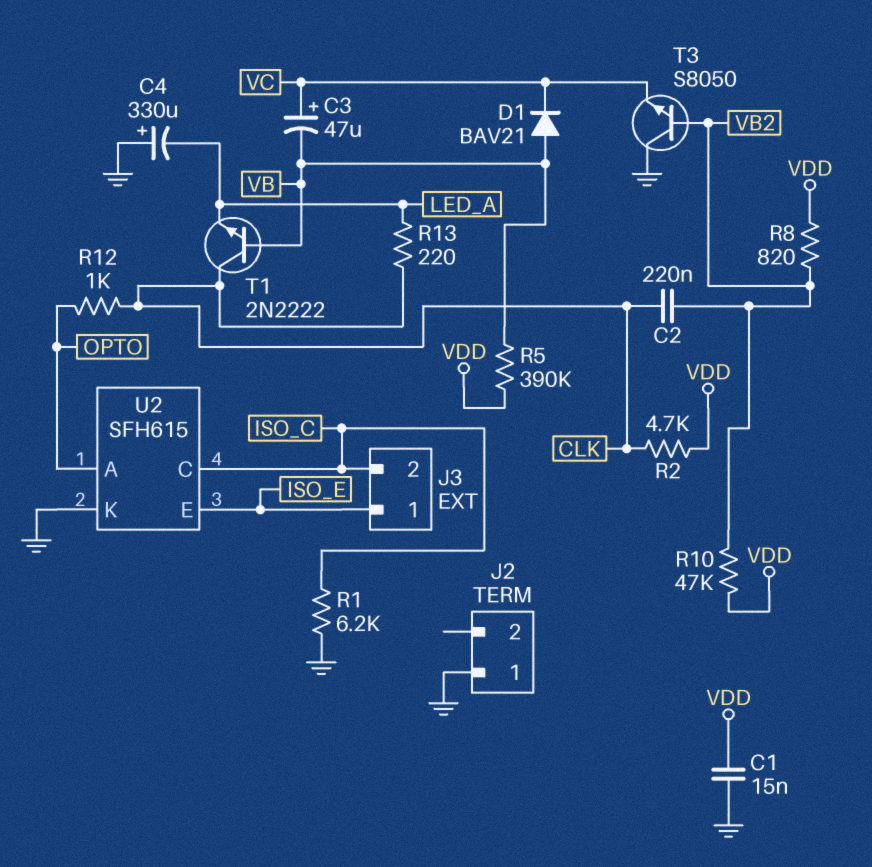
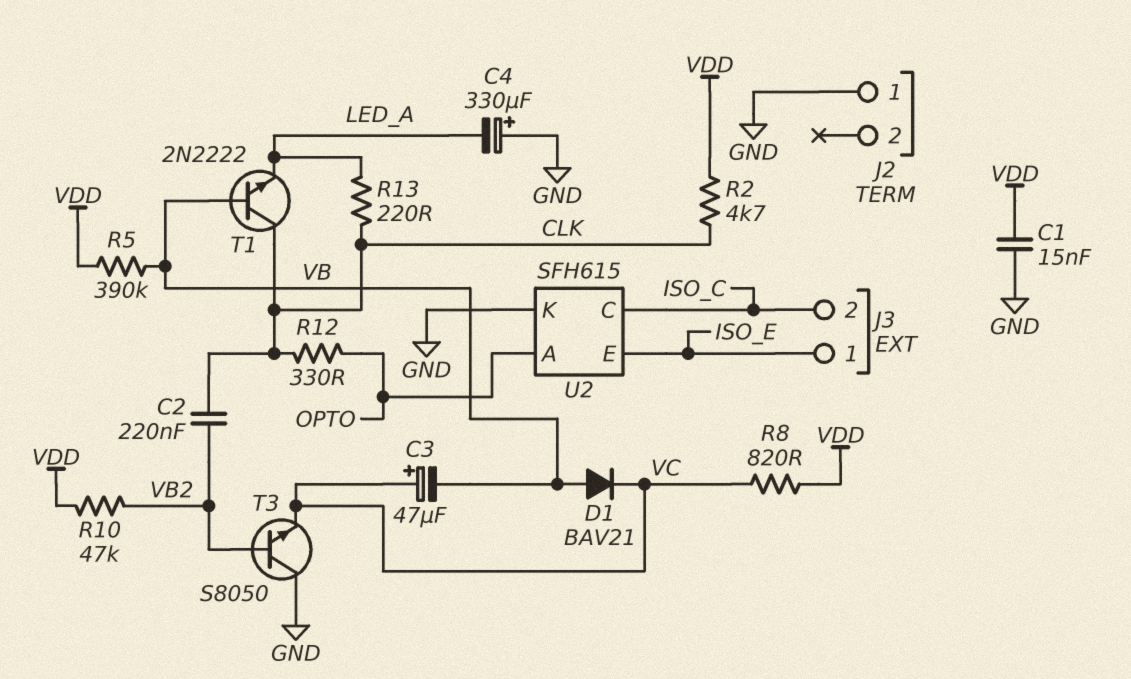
R1: 6.2k (GND, ISO_C) -> none
R8: 820 (VB2, VDD) -> 820 (VC, VDD)
R12: 1k (CLK, OPTO) -> 330 (CLK, OPTO)

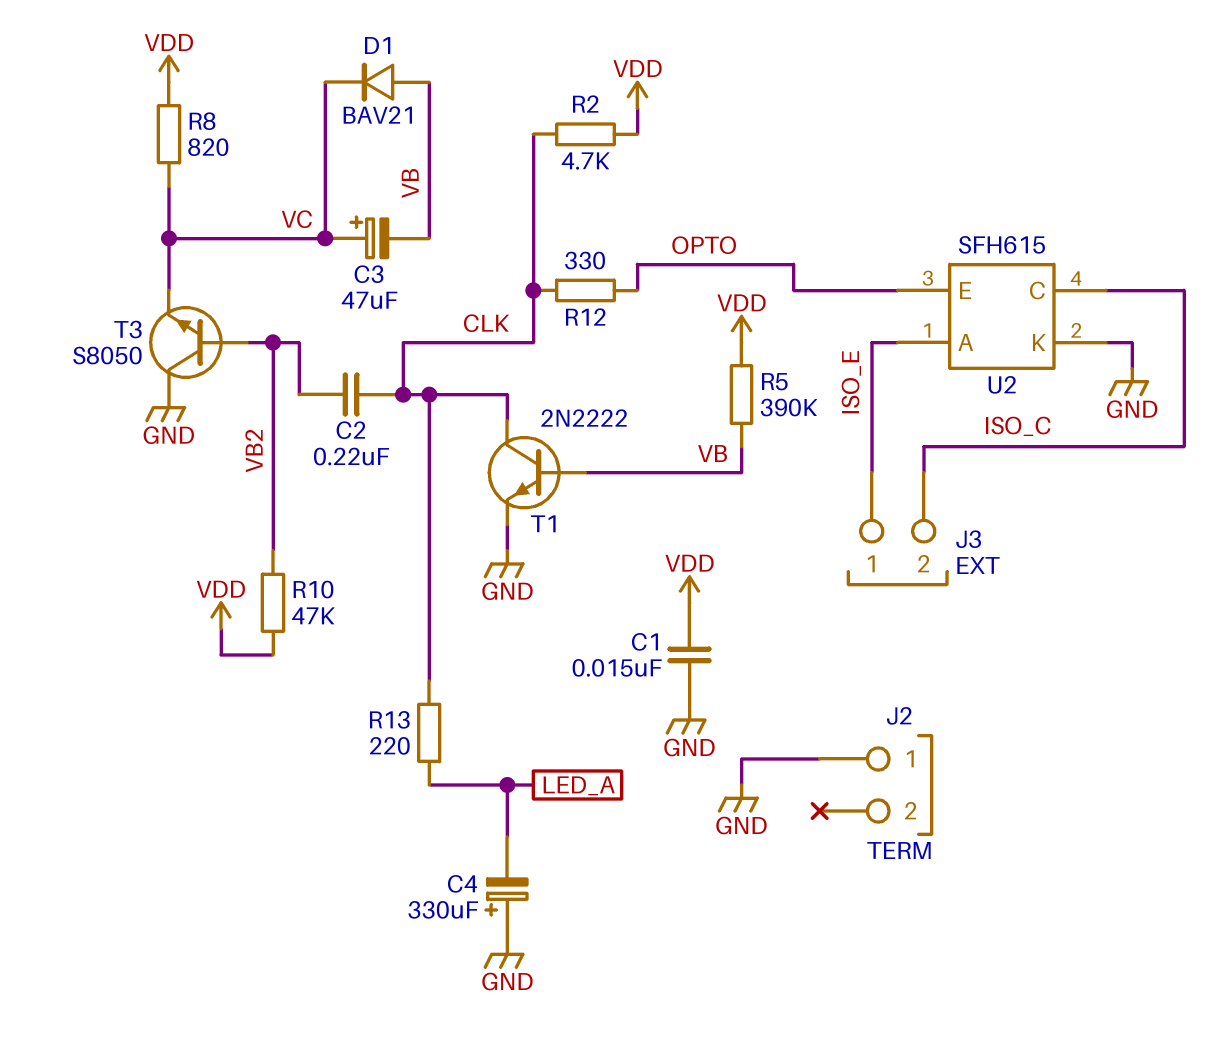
T1: NPN 2N2222 (B VB, C CLK, E LED_A) -> NPN 2N2222 (B VB, C CLK, E GND)
U2 pin A: OPTO -> ISO_E
U2 pin E: ISO_E -> OPTO

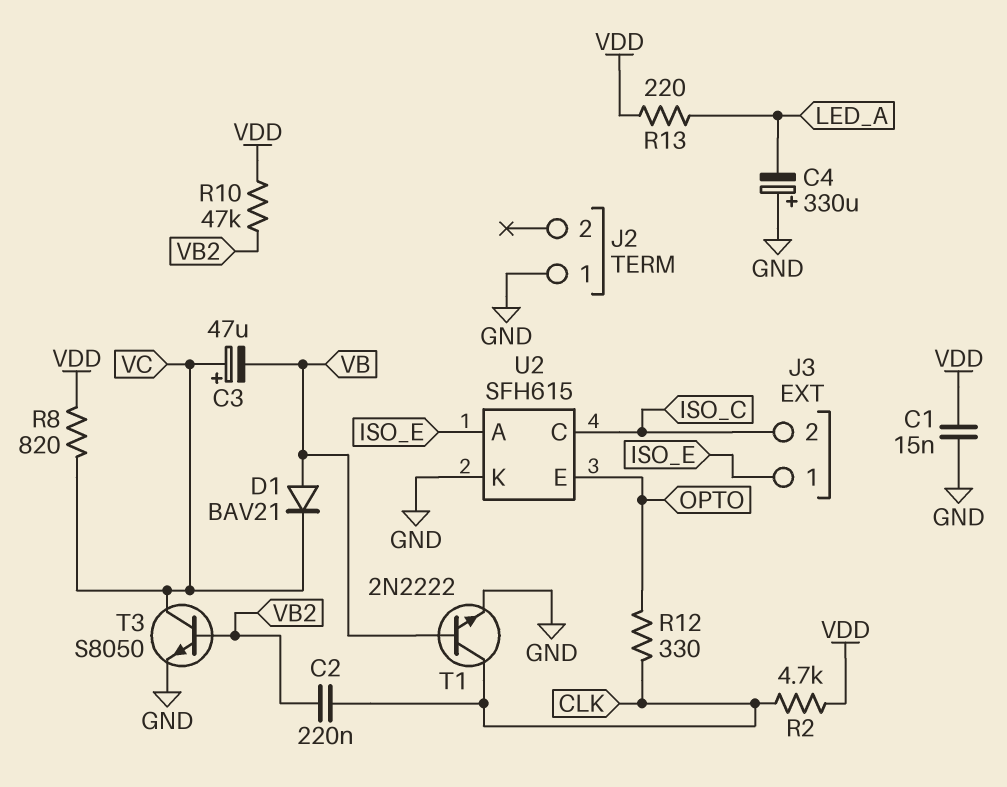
R5: 390k (VB, VDD) -> none
R13: 220 (CLK, LED_A) -> 220 (LED_A, VDD)
T3: NPN S8050 (B VB2, C GND, E VC) -> NPN S8050 (B VB2, C VC, E GND)

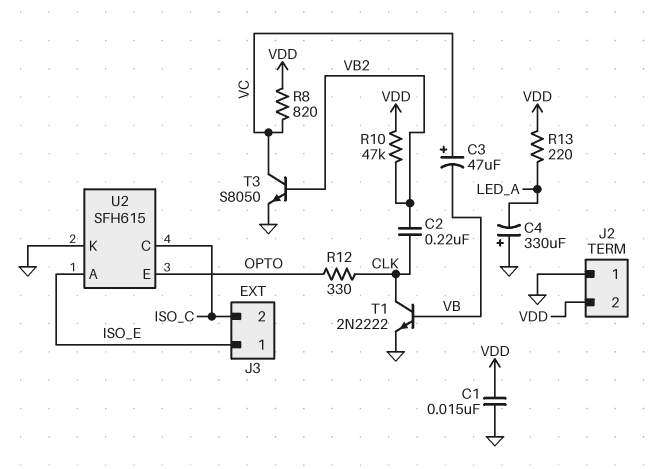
D1: diode BAV21 (A VB, K VC) -> none
J2 pin 2: none -> VDD
R2: 4.7k (CLK, VDD) -> none

